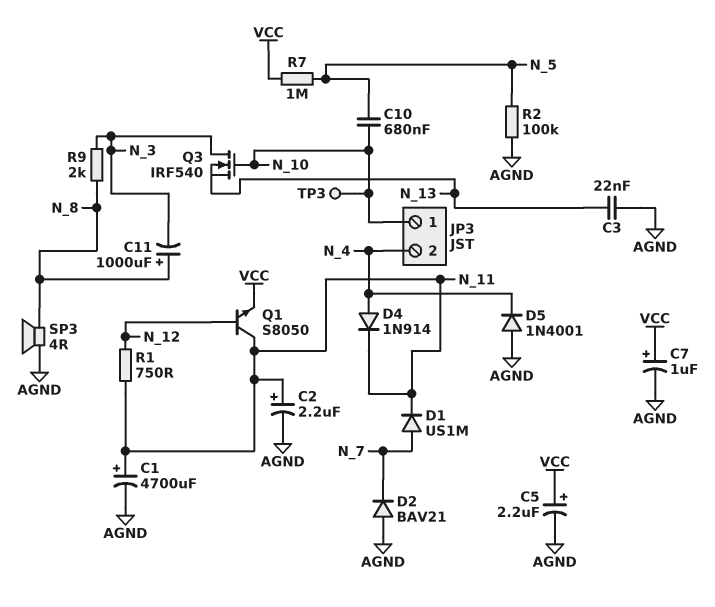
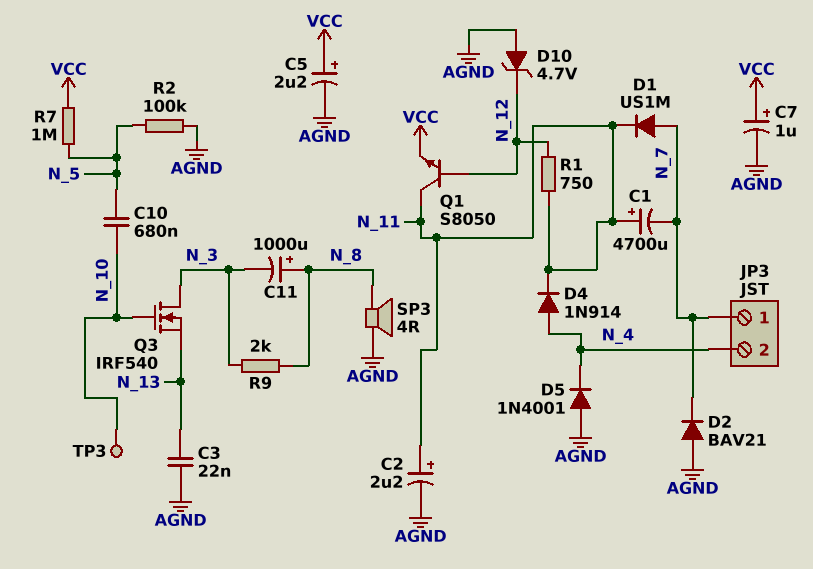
C1: 4700uF (plus N_11, minus AGND) -> 4700uF (plus N_11, minus N_7)
D10: none -> zener 4.7V (A AGND, K N_12)
JP3 pin 1: N_10 -> N_7

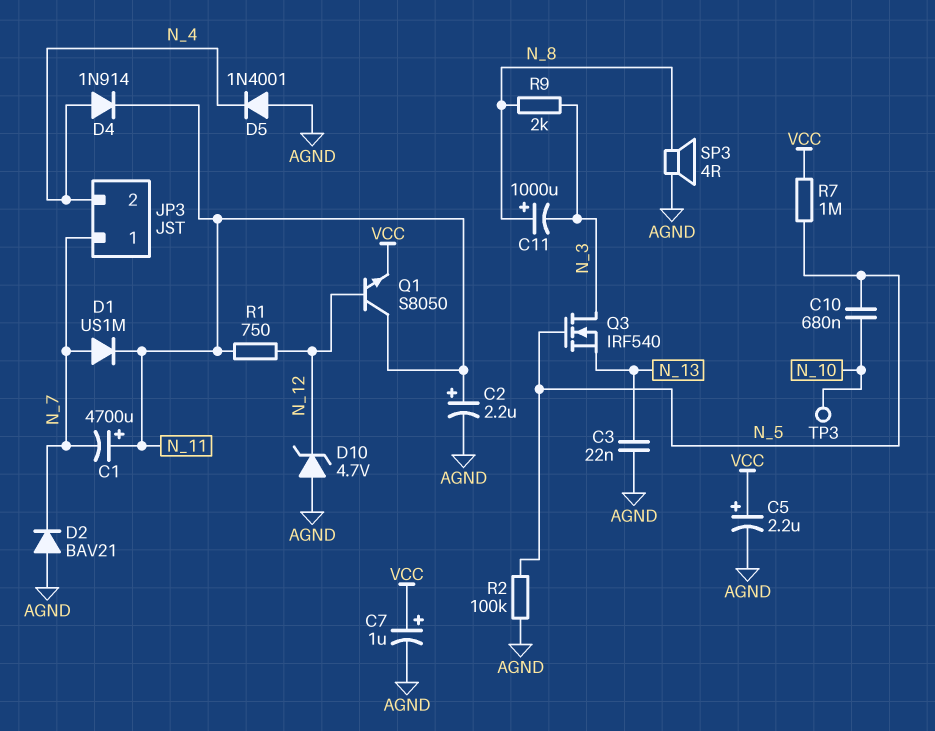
Q3: NMOS IRF540 (G N_10, D N_3, S N_13) -> NMOS IRF540 (G N_5, D N_3, S N_13)

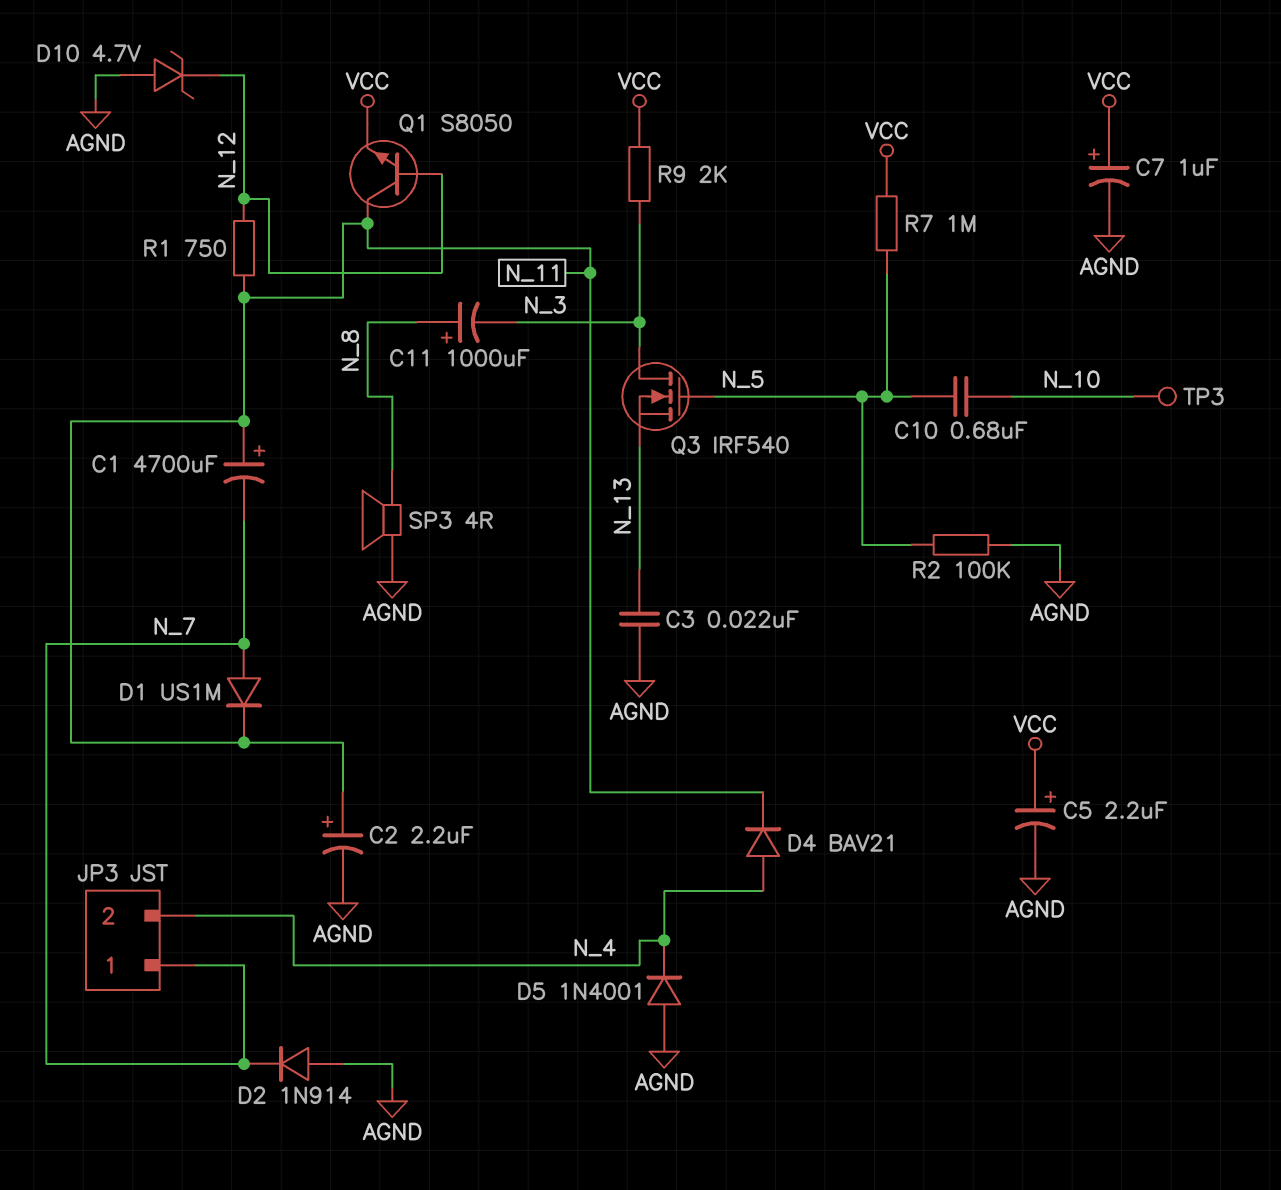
D2: diode BAV21 (A AGND, K N_7) -> diode 1N914 (A AGND, K N_7)
D4: diode 1N914 (A N_4, K N_11) -> diode BAV21 (A N_4, K N_11)
R9: 2k (N_3, N_8) -> 2k (N_3, VCC)

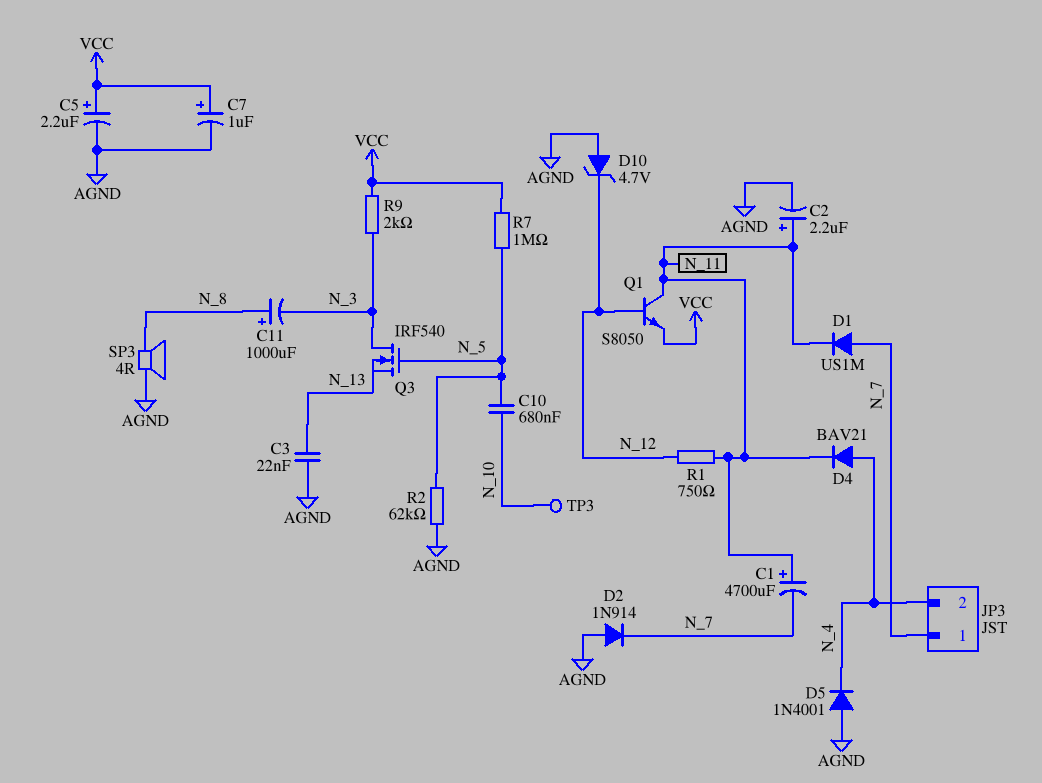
R2: 100k (AGND, N_5) -> 62k (AGND, N_5)

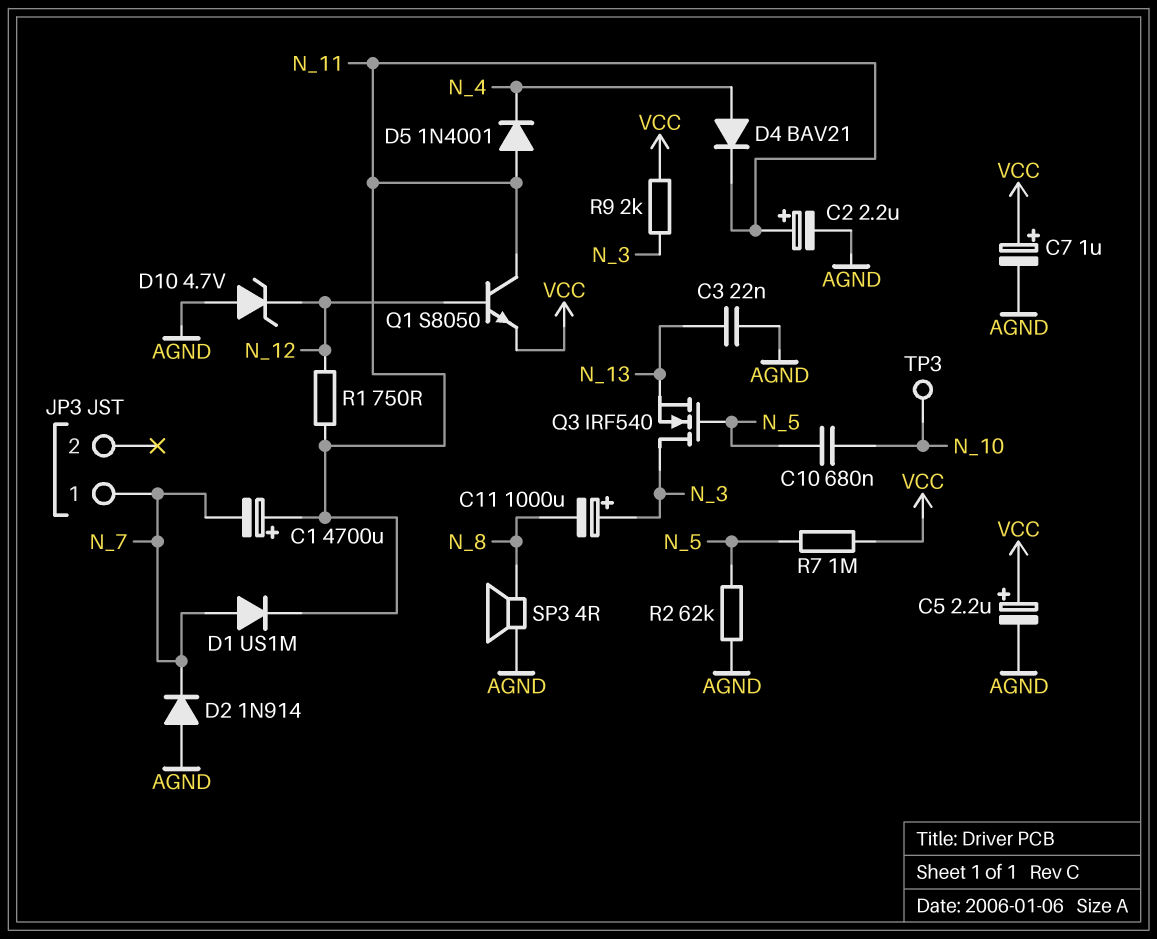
C11: 1000uF (plus N_8, minus N_3) -> 1000uF (plus N_3, minus N_8)
D5: diode 1N4001 (A AGND, K N_4) -> diode 1N4001 (A N_11, K N_4)
JP3 pin 2: N_4 -> none

